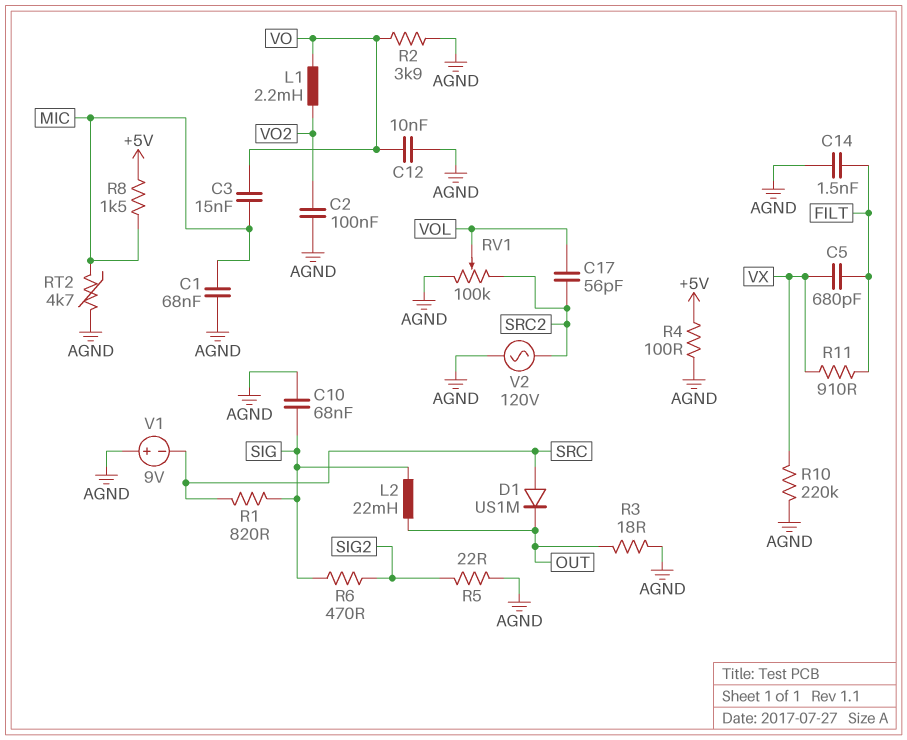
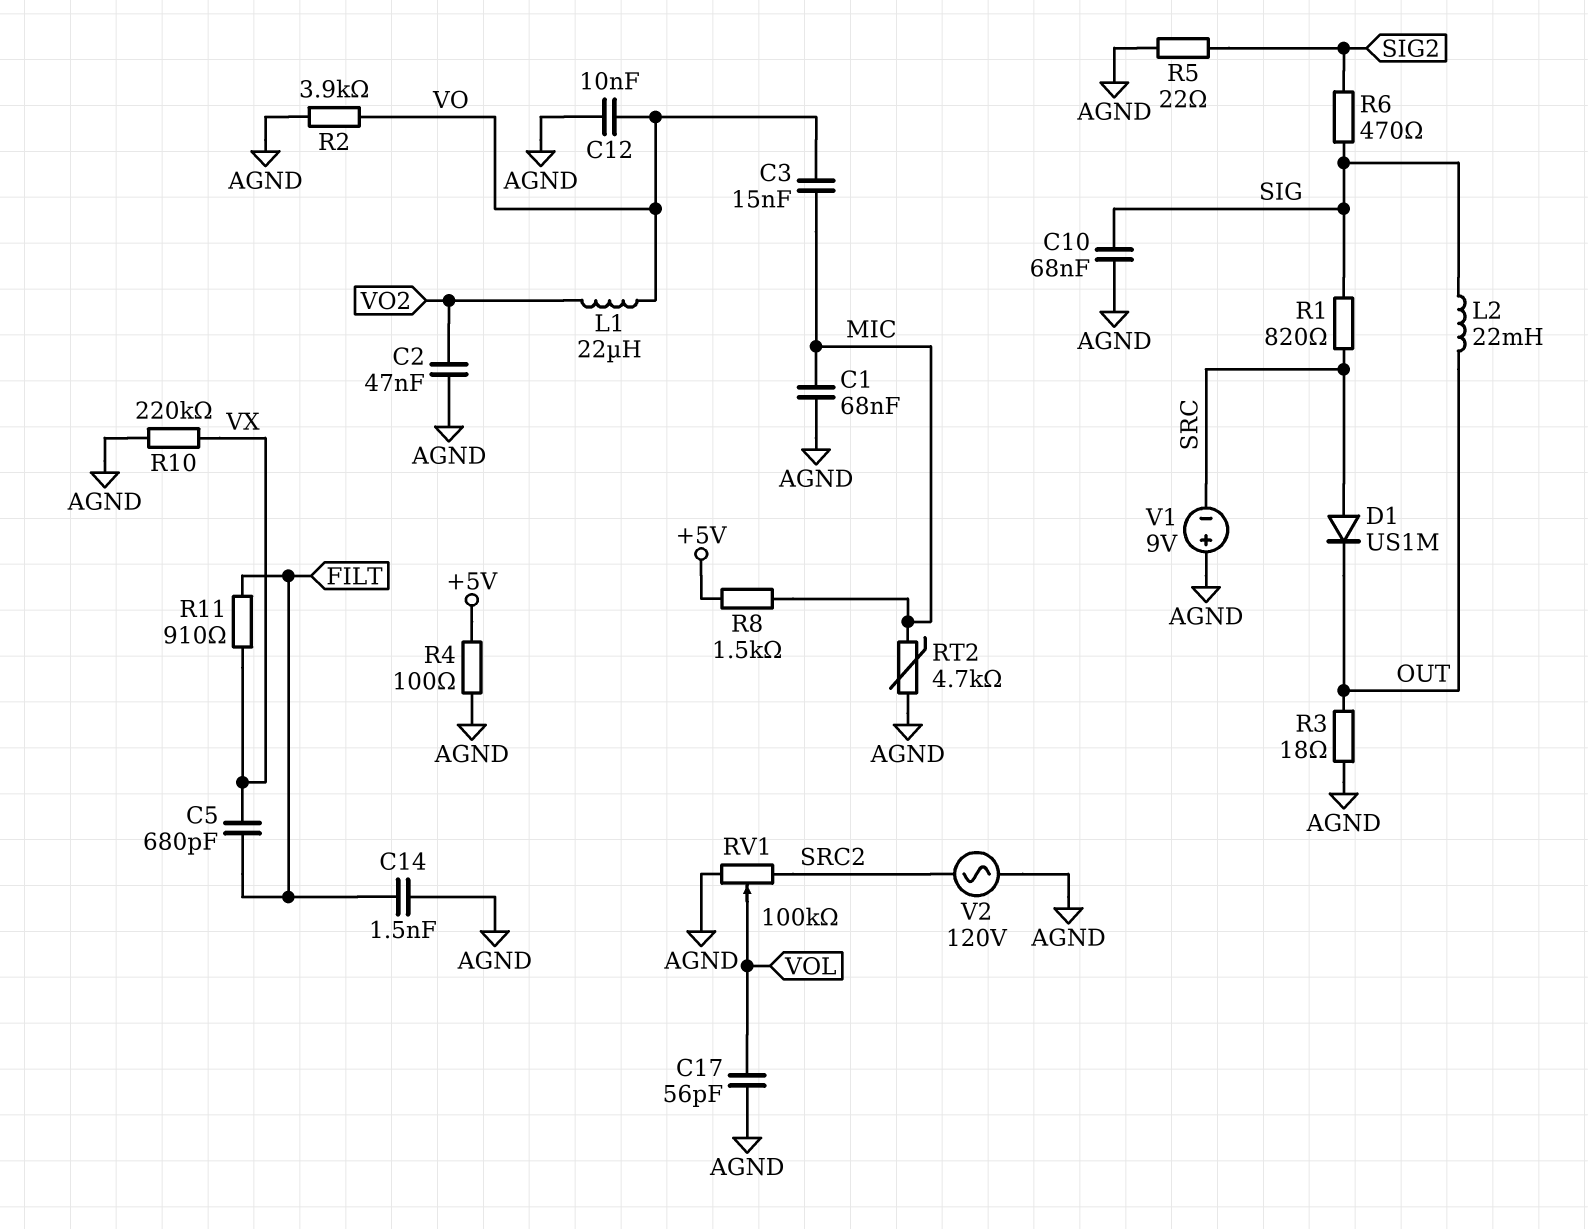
C2: 100nF (AGND, VO2) -> 47nF (AGND, VO2)
C17: 56pF (SRC2, VOL) -> 56pF (AGND, VOL)
L1: 2.2mH (VO, VO2) -> 22uH (VO, VO2)

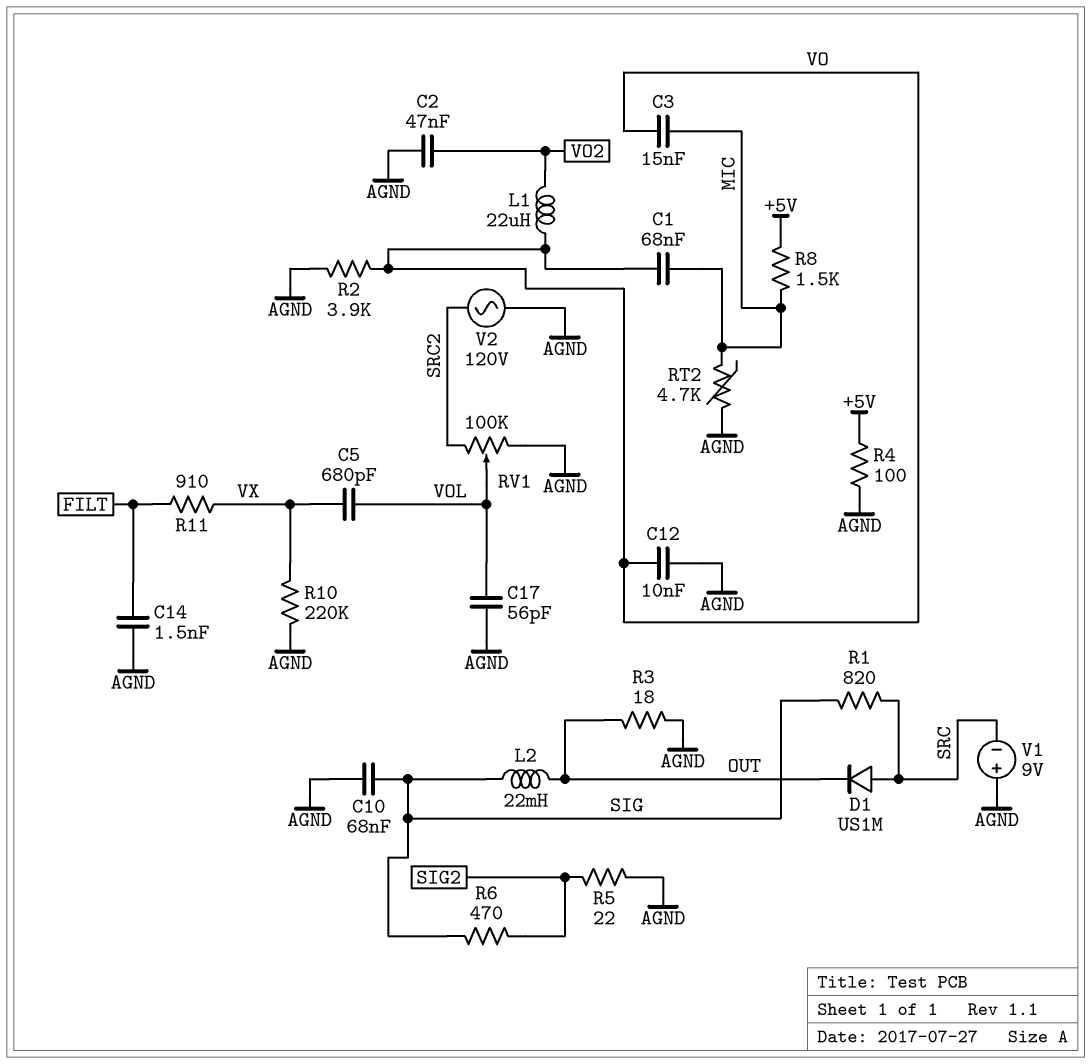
C1: 68nF (AGND, MIC) -> 68nF (MIC, VO)
C5: 680pF (FILT, VX) -> 680pF (VOL, VX)

